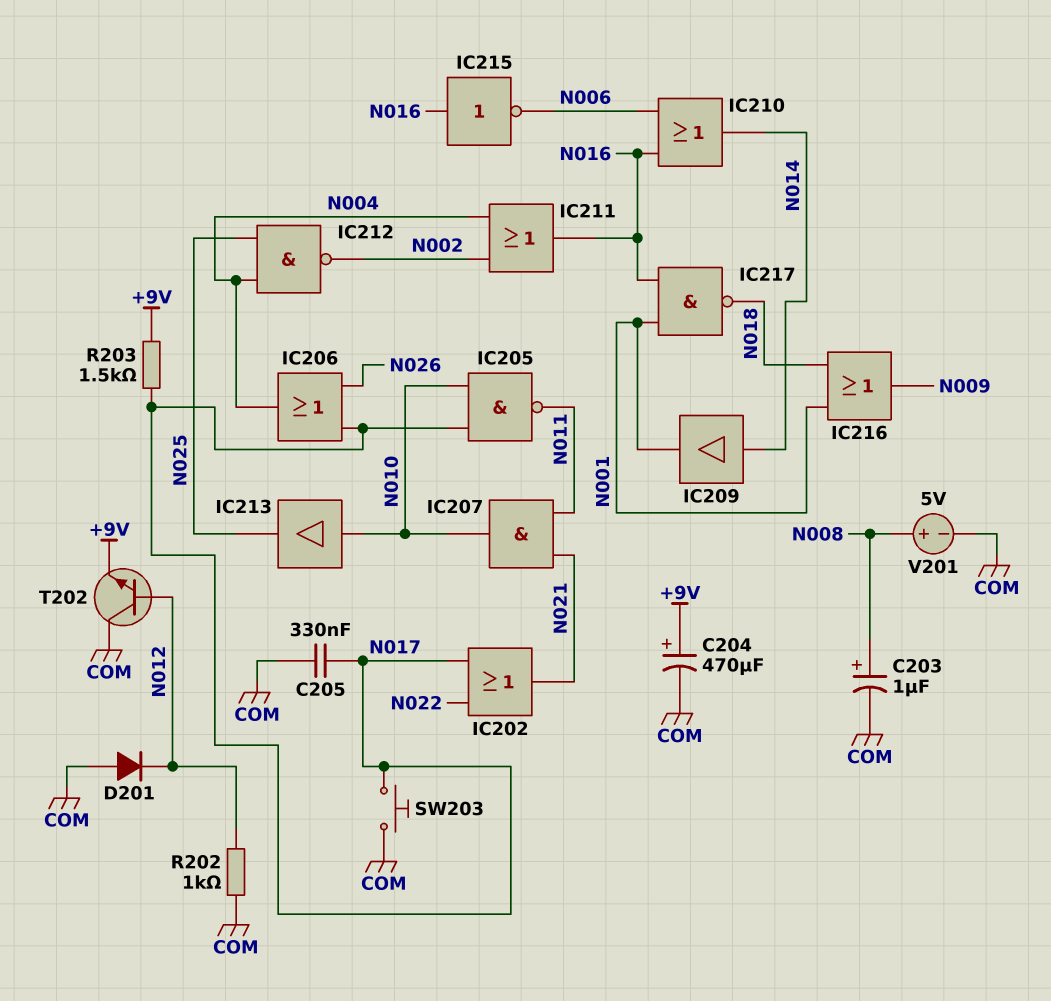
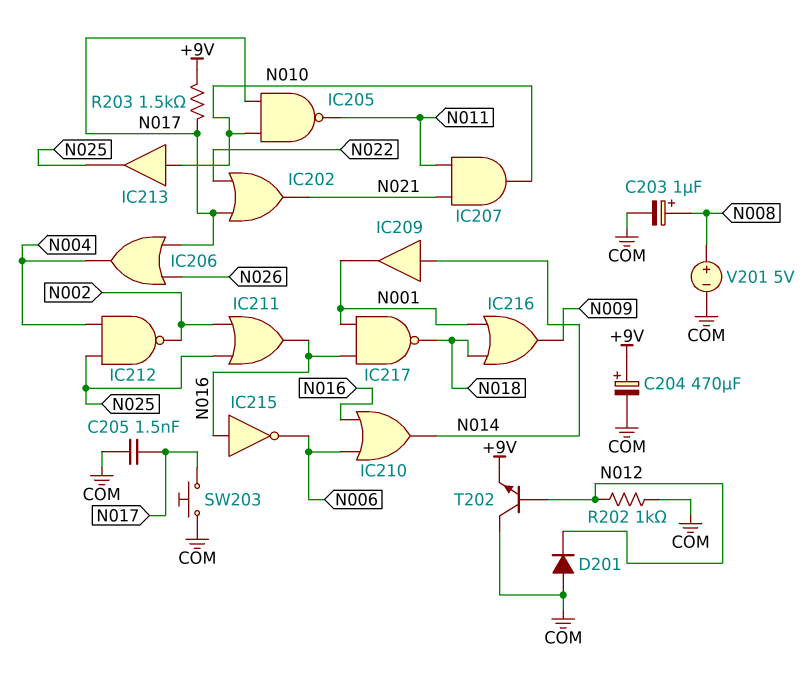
C205: 330nF (COM, N017) -> 1.5nF (COM, N017)
IC211: OR (in N002, in N004, out N016) -> OR (in N002, in N025, out N016)

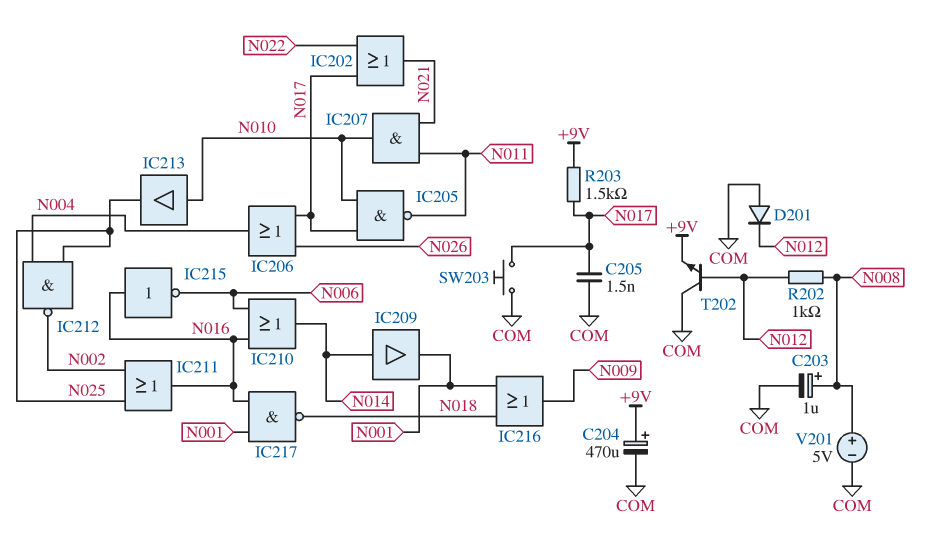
R202: 1k (COM, N012) -> 1k (N008, N012)

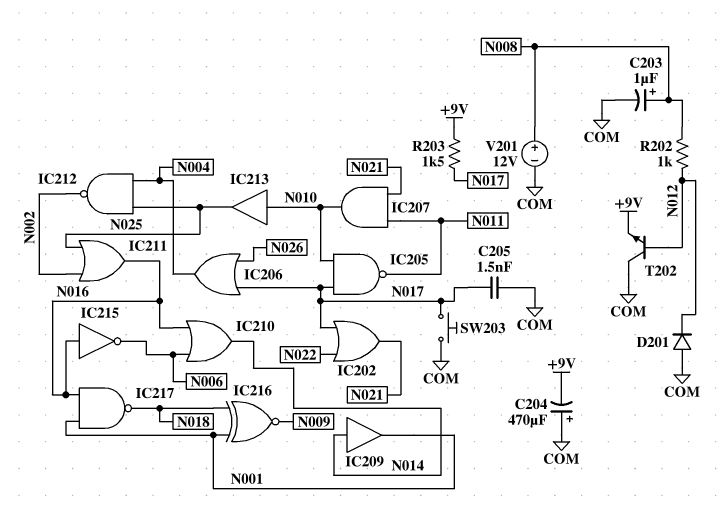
C204: 470uF (plus +9V, minus COM) -> 470uF (plus COM, minus +9V)
IC216: OR (in N001, in N018, out N009) -> XNOR (in N001, in N018, out N009)
V201: 5V (plus N008, minus COM) -> 12V (plus N008, minus COM)

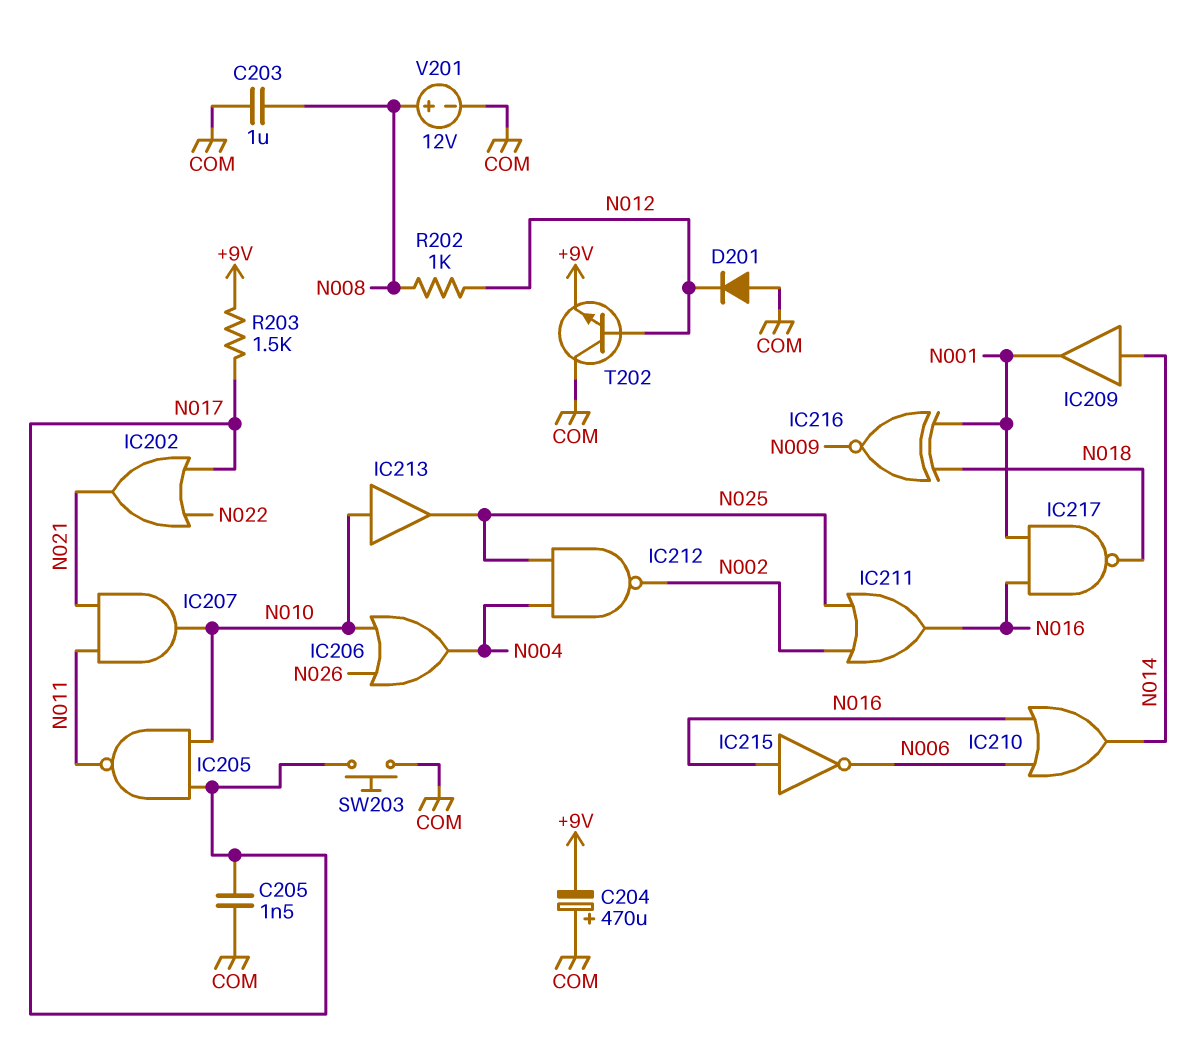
C203: 1uF (plus N008, minus COM) -> 1uF (COM, N008)
IC206: OR (in N017, in N026, out N004) -> OR (in N010, in N026, out N004)

